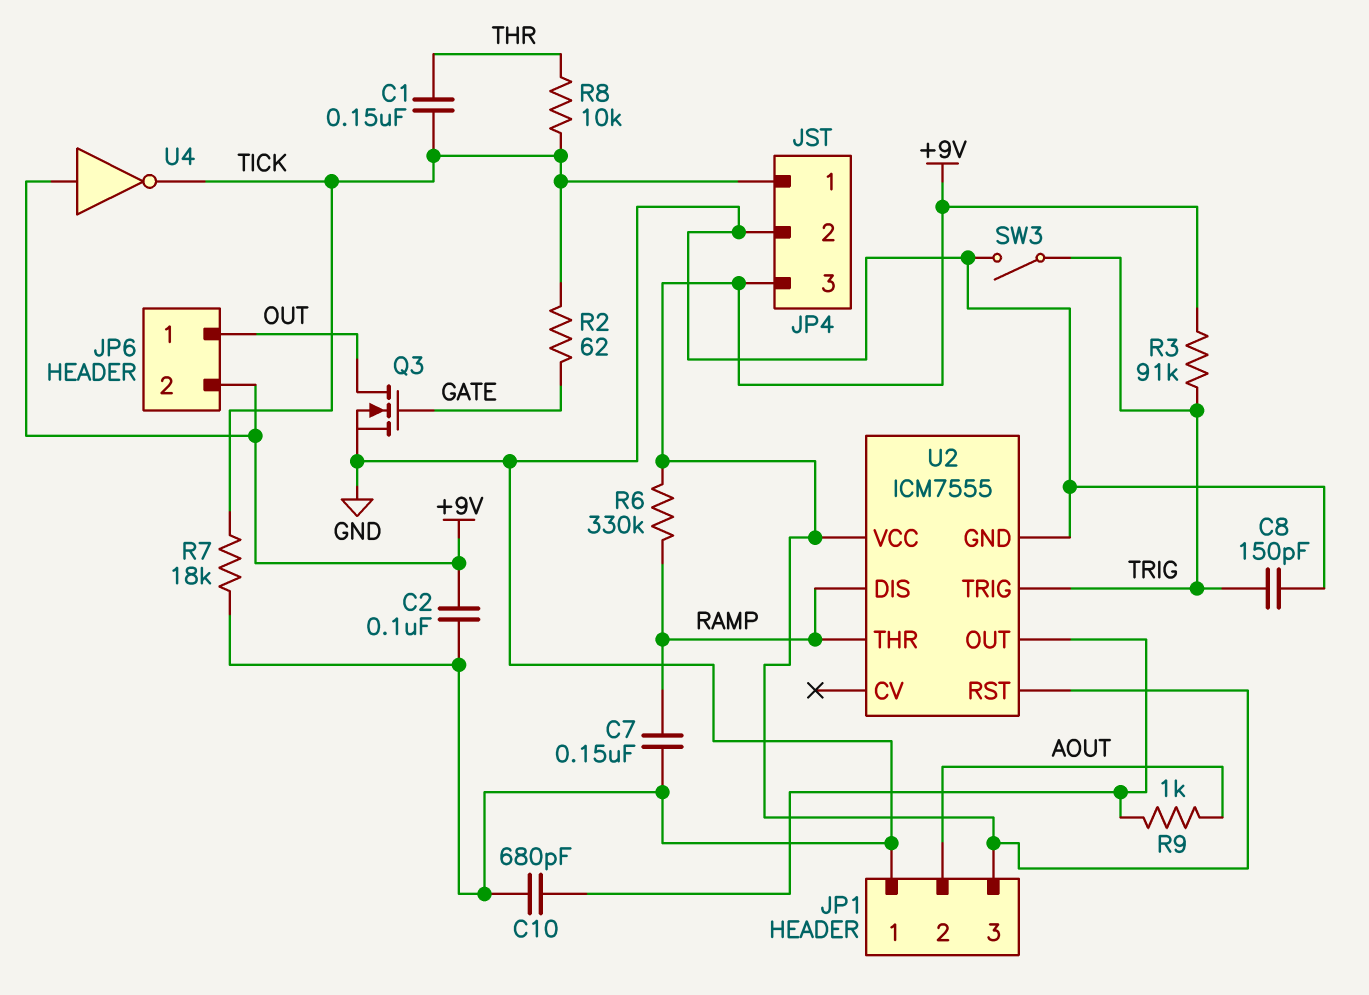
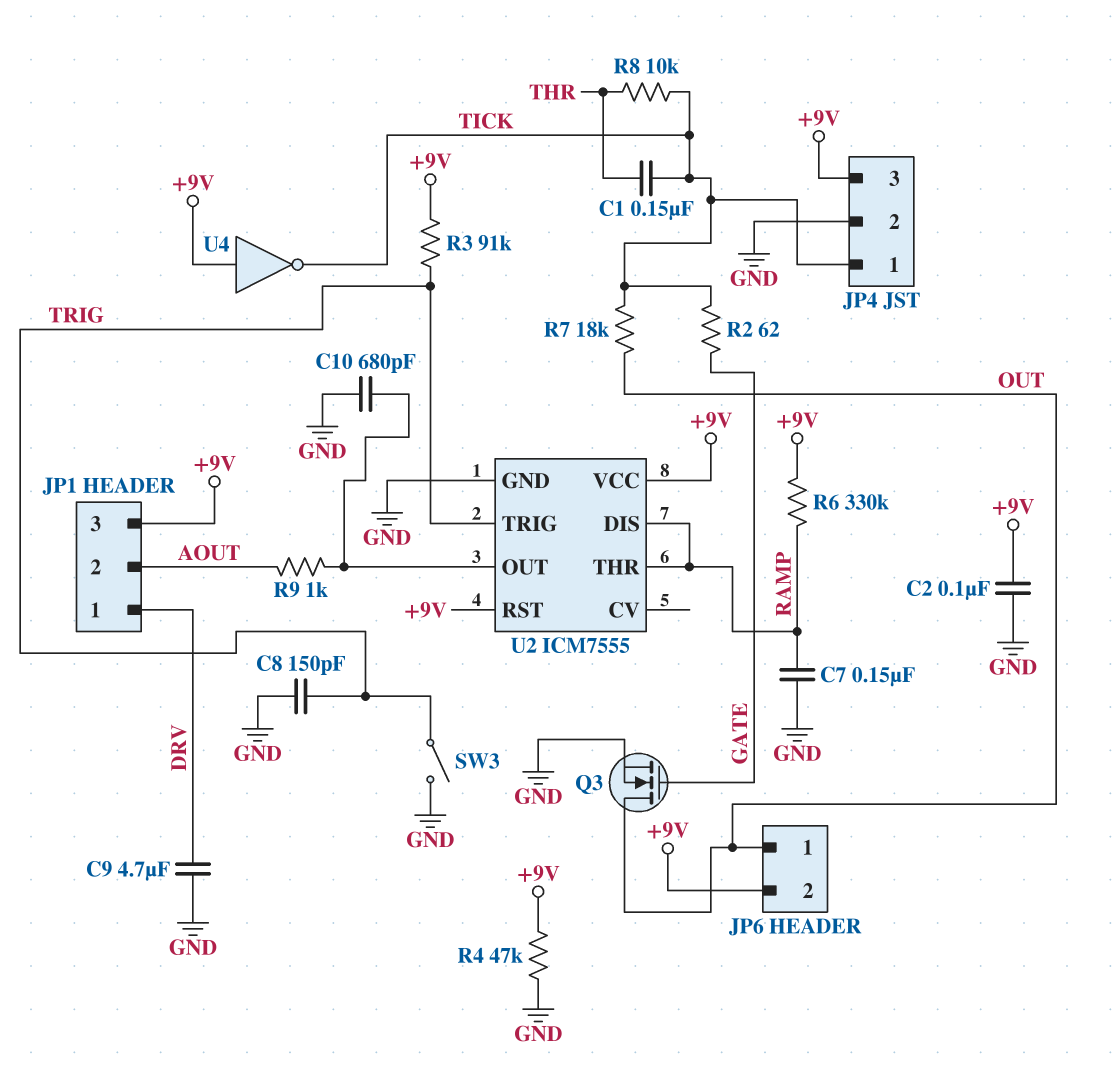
C9: none -> 4.7uF (DRV, GND)
JP1 pin 1: GND -> DRV
R4: none -> 47k (+9V, GND)
R7: 18k (GND, TICK) -> 18k (OUT, TICK)

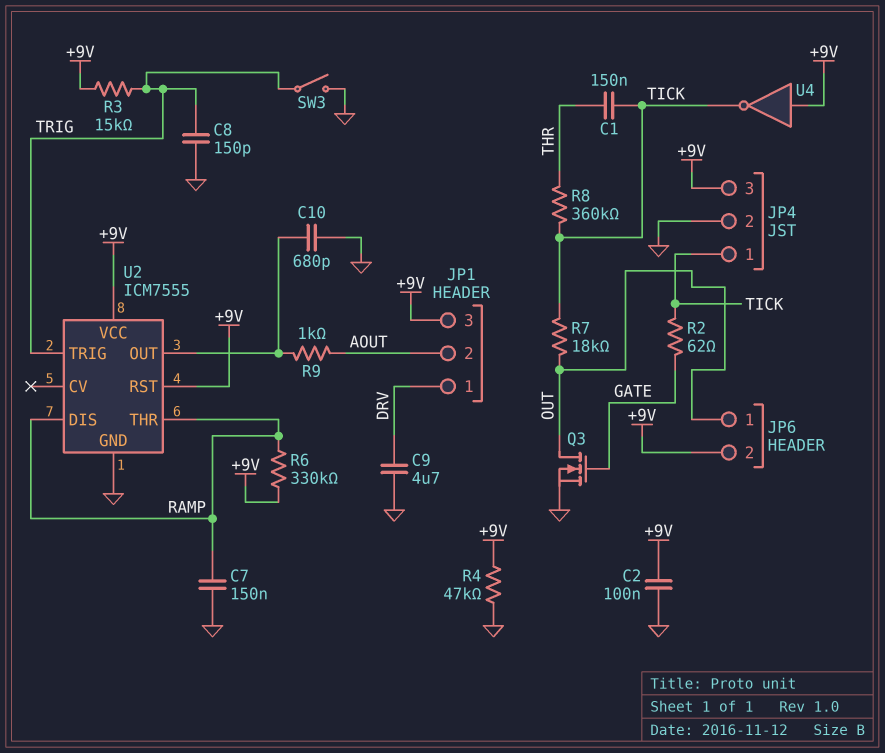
R3: 91k (+9V, TRIG) -> 15k (+9V, TRIG)
R8: 10k (THR, TICK) -> 360k (THR, TICK)

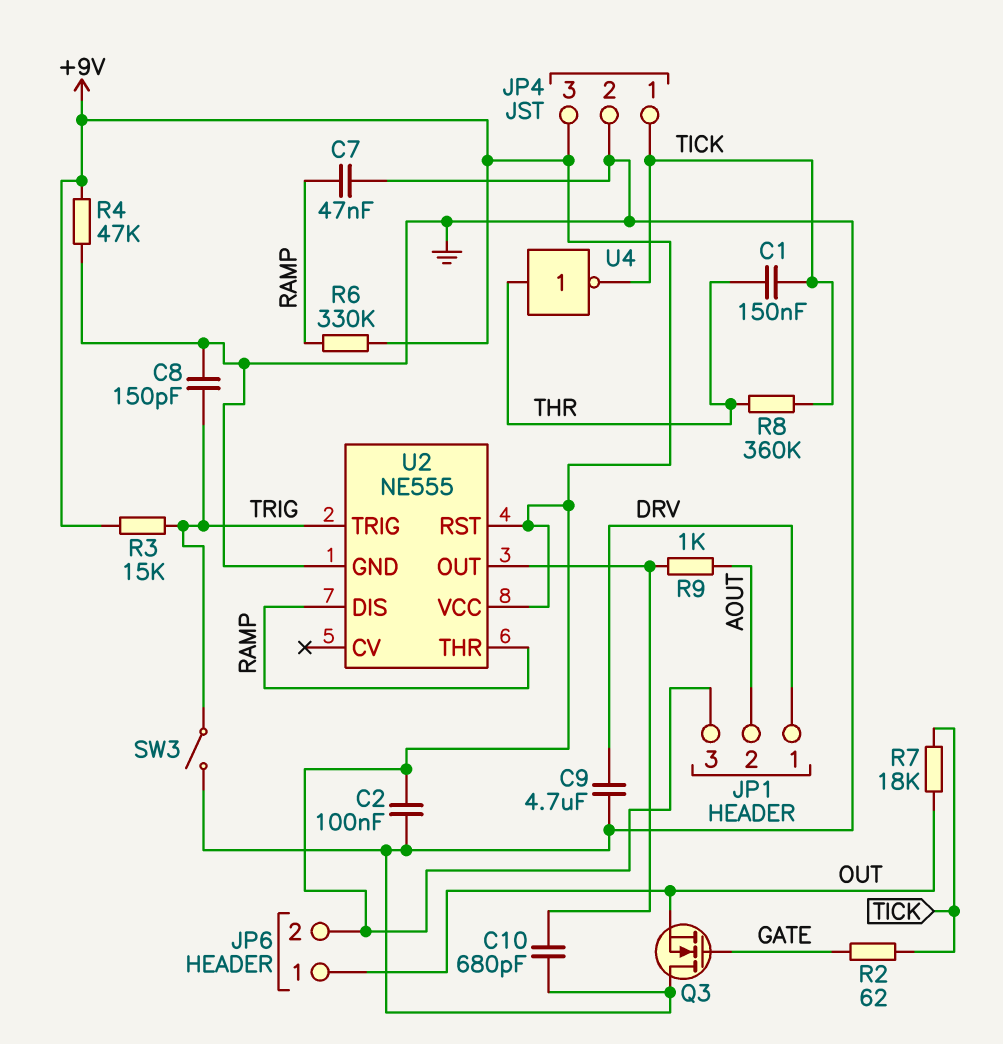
C7: 150nF (GND, RAMP) -> 47nF (GND, RAMP)
Q3: NMOS (G GATE, D OUT, S GND) -> NMOS (G GATE, D GND, S OUT)
U2: ICM7555 -> NE555
U4: NOT (in +9V, out TICK) -> NOT (in THR, out TICK)

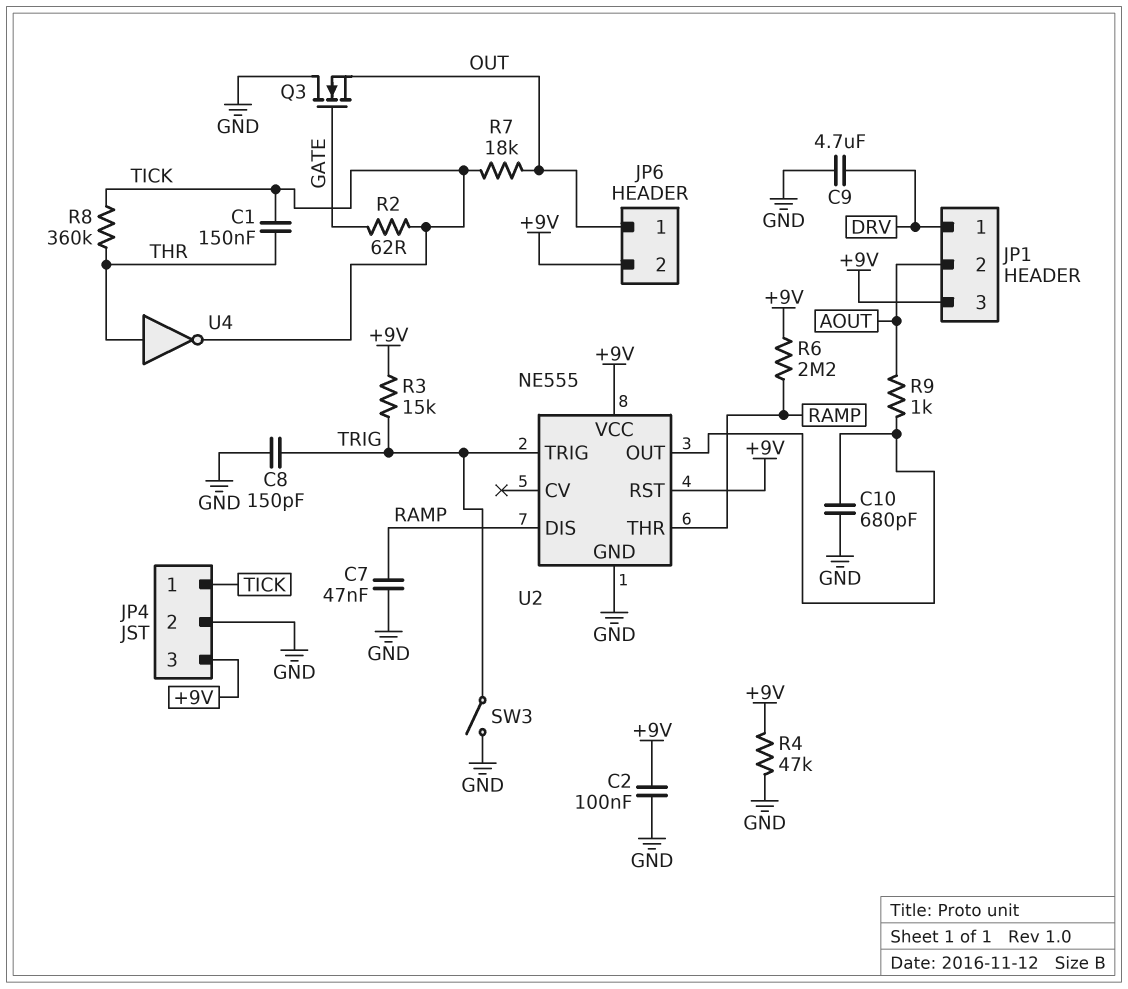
R6: 330k (+9V, RAMP) -> 2.2M (+9V, RAMP)

